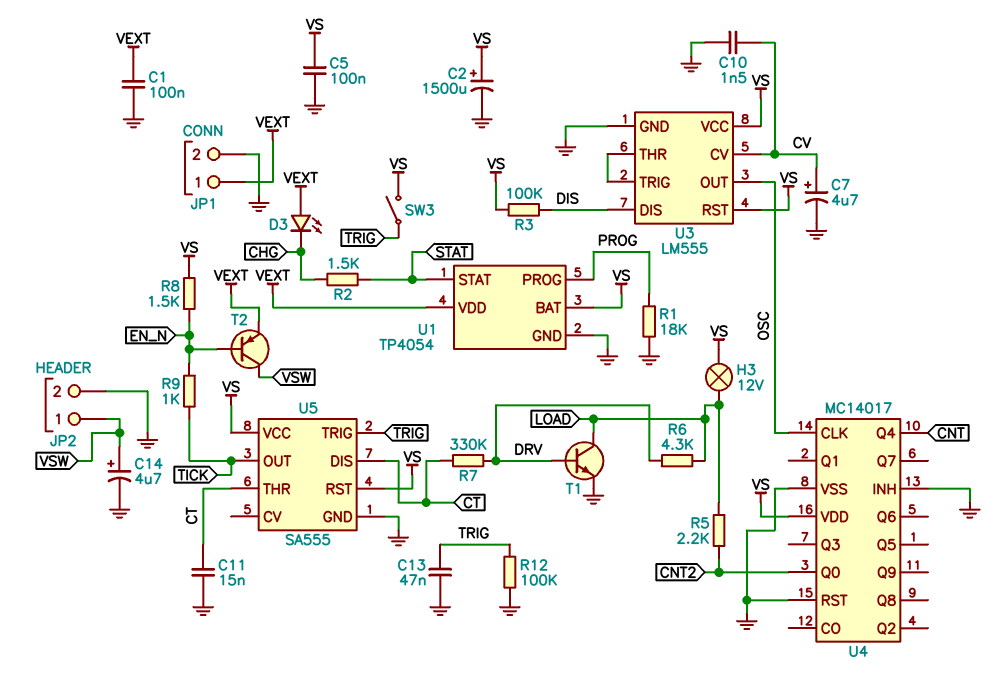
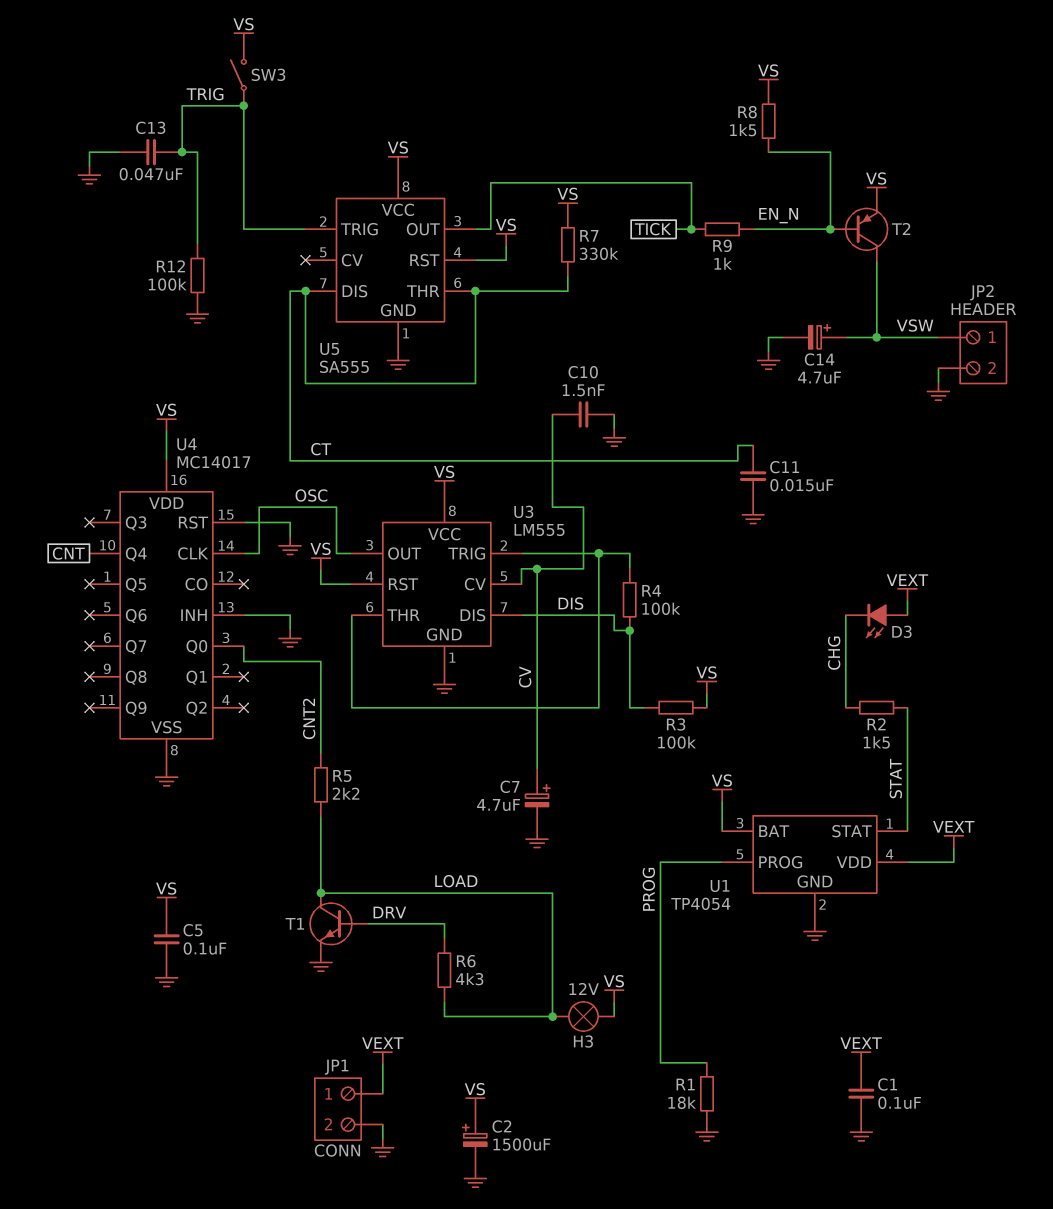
R4: none -> 100k (DIS, U3/THR)
R7: 330k (CT, DRV) -> 330k (CT, VS)
T2: PNP (B EN_N, C VSW, E VEXT) -> PNP (B EN_N, C VSW, E VS)

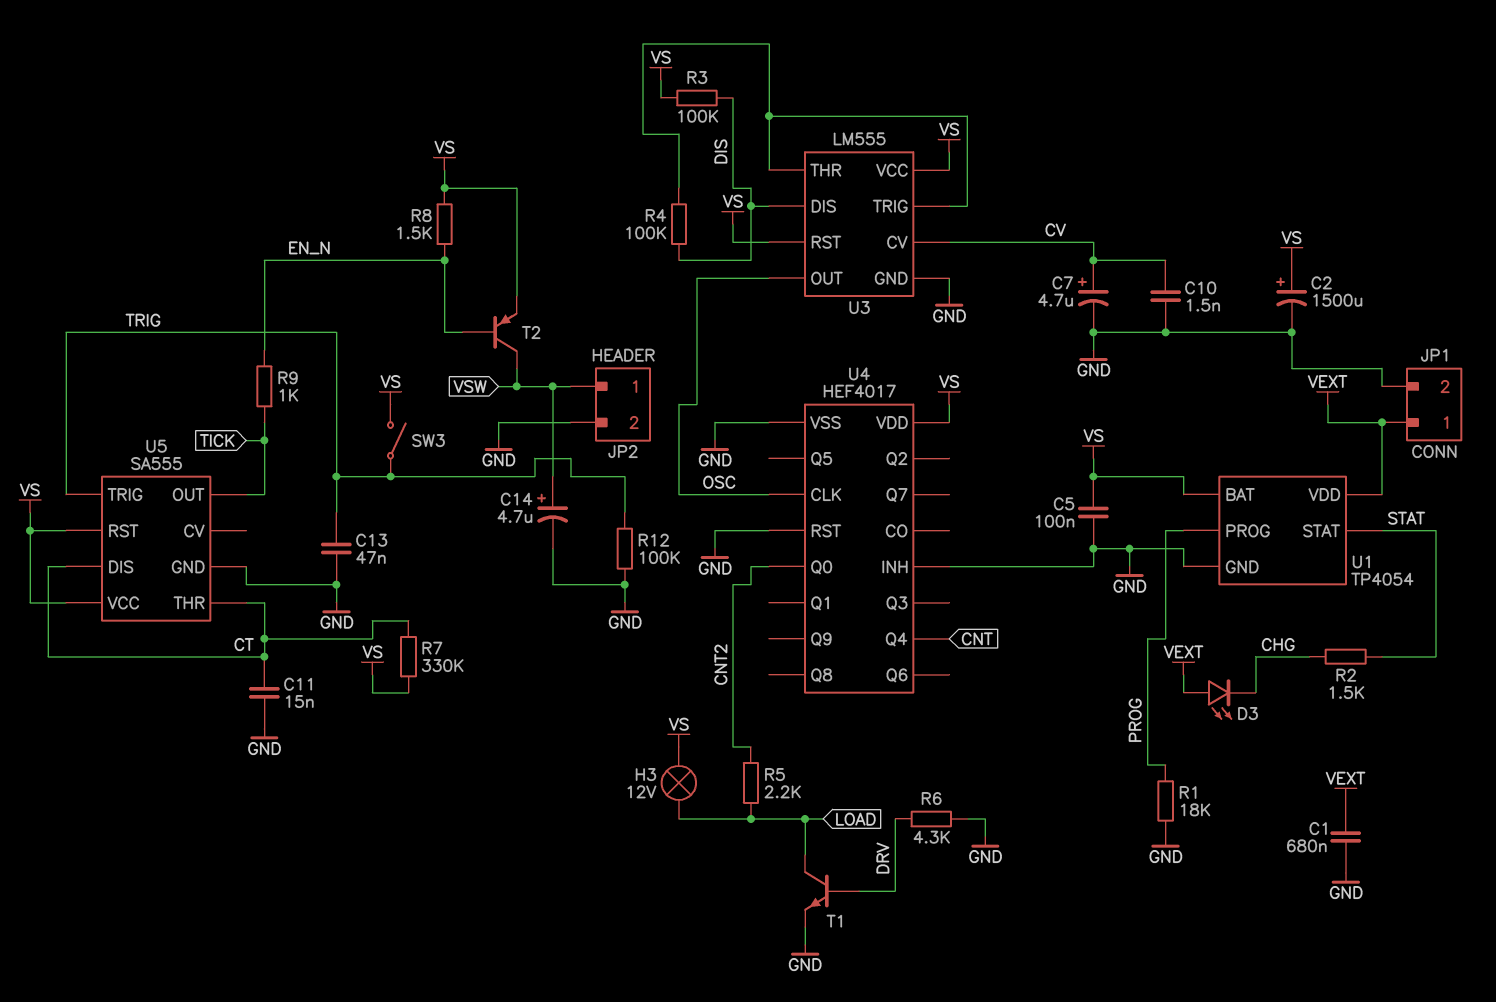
C1: 100nF (GND, VEXT) -> 680nF (GND, VEXT)
R6: 4.3k (DRV, LOAD) -> 4.3k (DRV, GND)
U4: MC14017 -> HEF4017

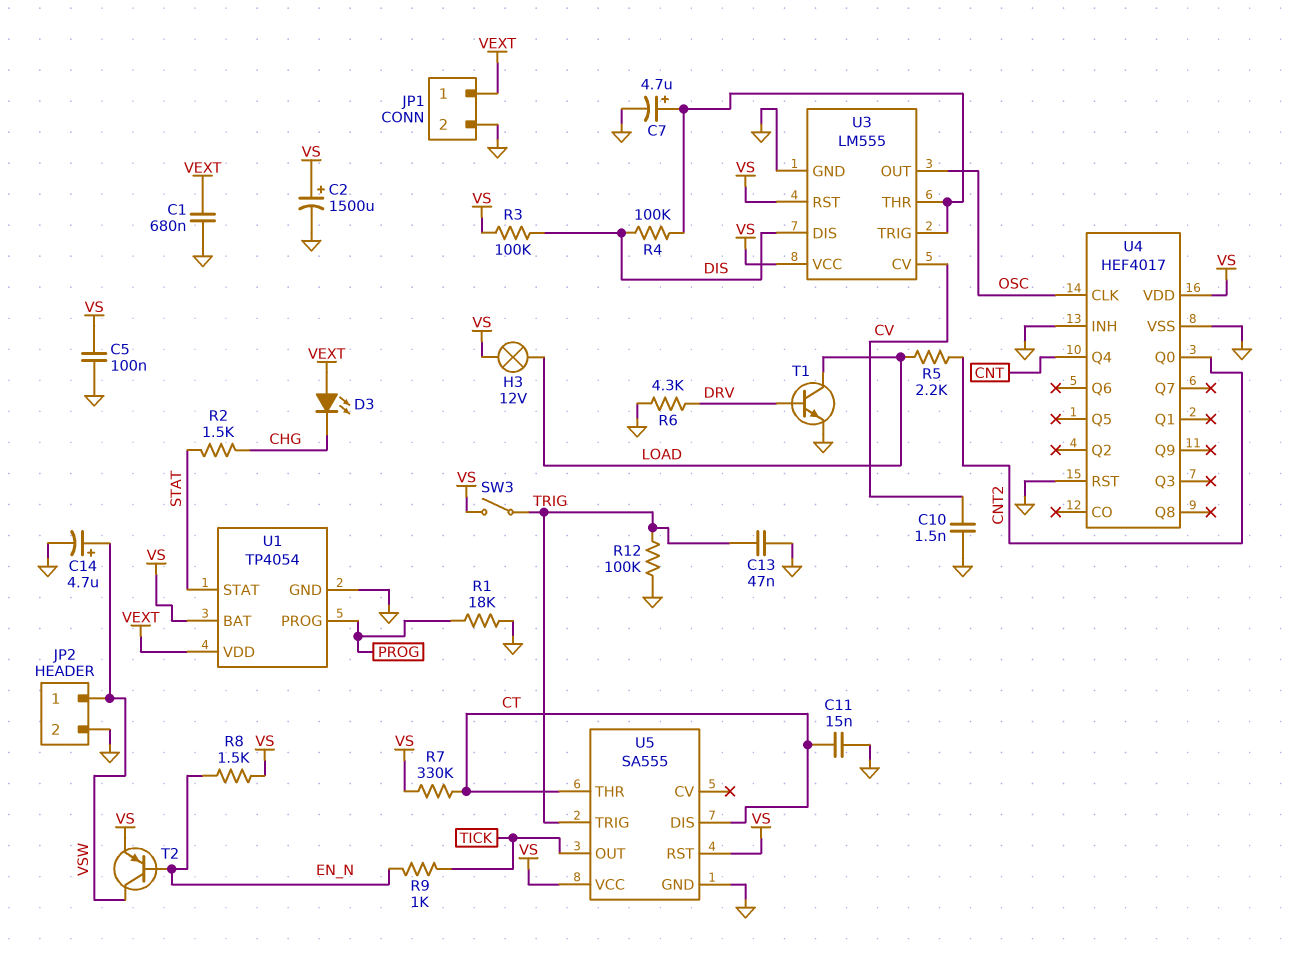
C7: 4.7uF (plus CV, minus GND) -> 4.7uF (plus U3/THR, minus GND)

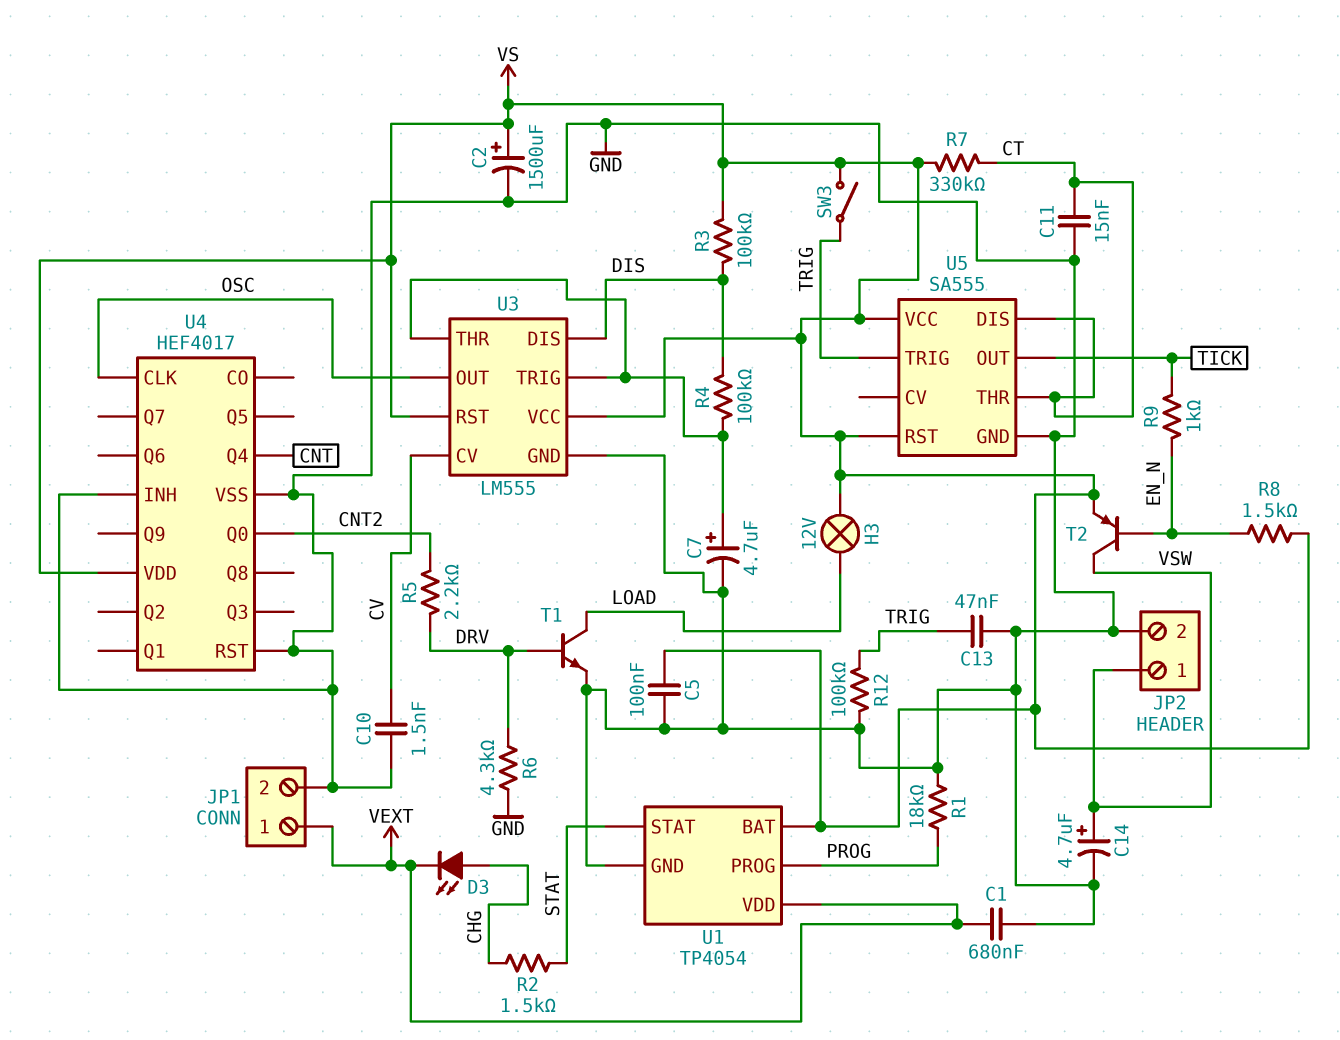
D3: LED (A VEXT, K CHG) -> LED (A CHG, K VEXT)
R5: 2.2k (CNT2, LOAD) -> 2.2k (CNT2, DRV)

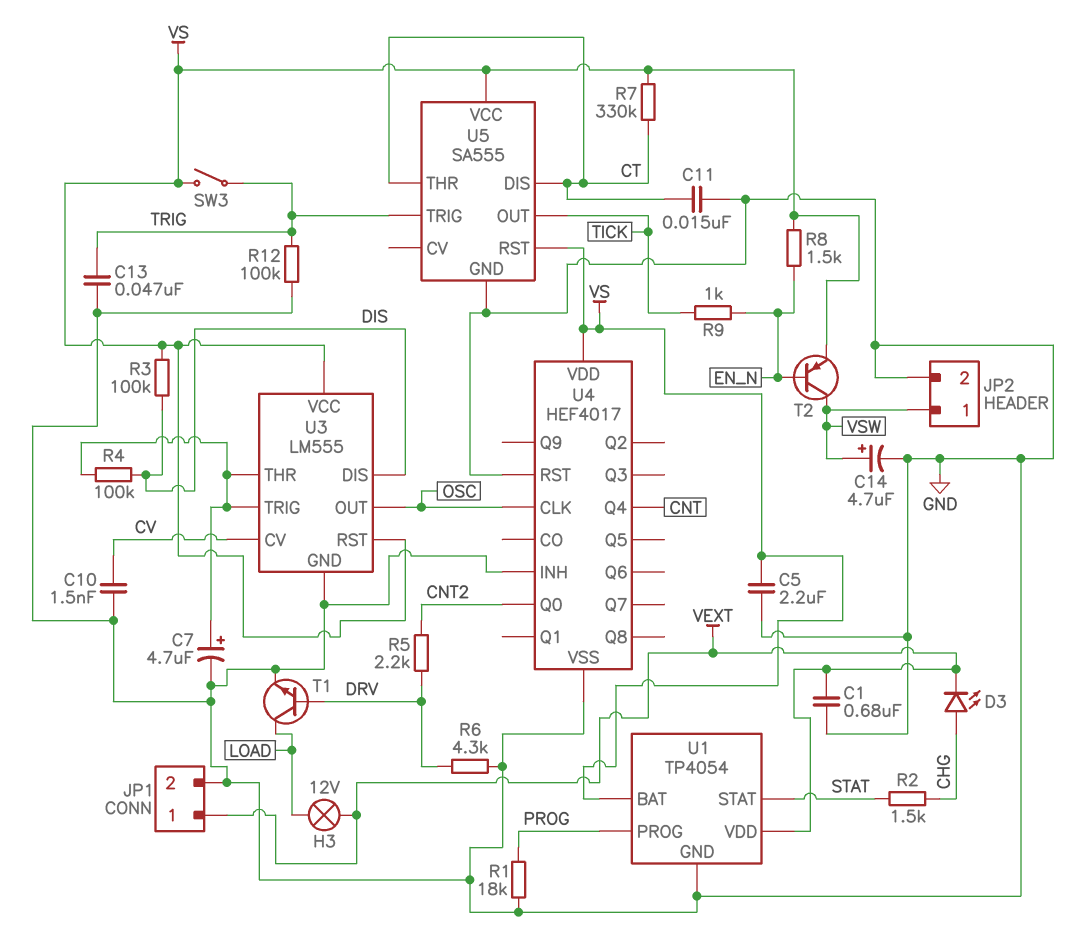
C2: 1500uF (plus VS, minus GND) -> none
C5: 100nF (GND, VS) -> 2.2uF (GND, VS)
H3: lamp 12V (LOAD, VS) -> lamp 12V (LOAD, VEXT)

